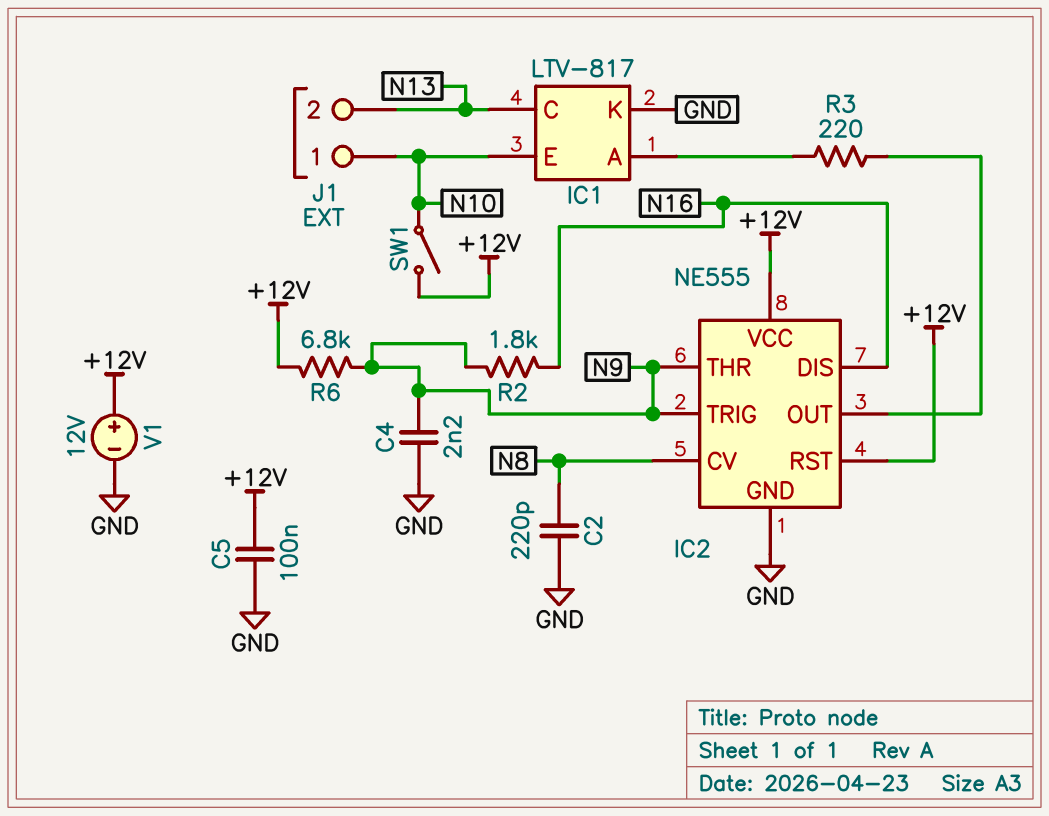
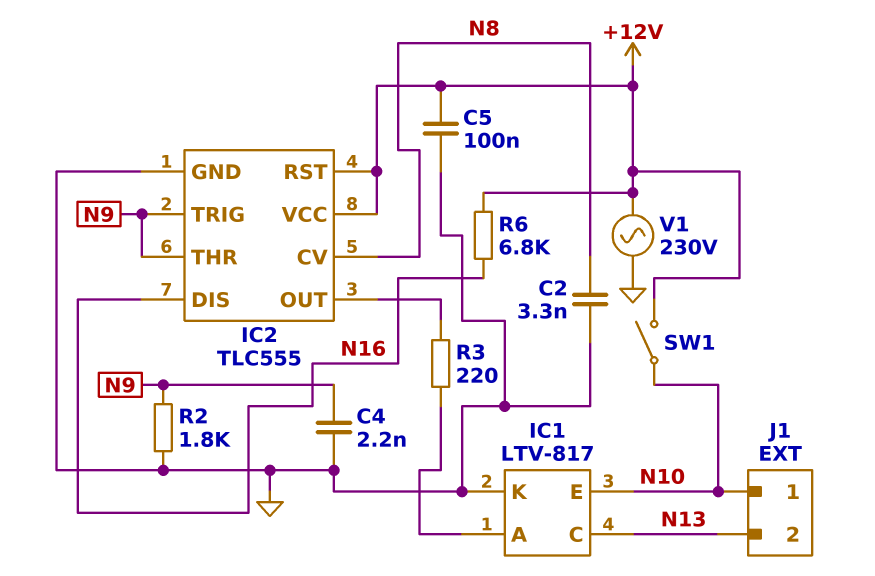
C2: 220pF (GND, N8) -> 3.3nF (GND, N8)
IC2: NE555 -> TLC555
R2: 1.8k (N9, N16) -> 1.8k (GND, N9)
R6: 6.8k (+12V, N9) -> 6.8k (+12V, N16)
V1: 12V (plus +12V, minus GND) -> AC 230V (+12V, GND)

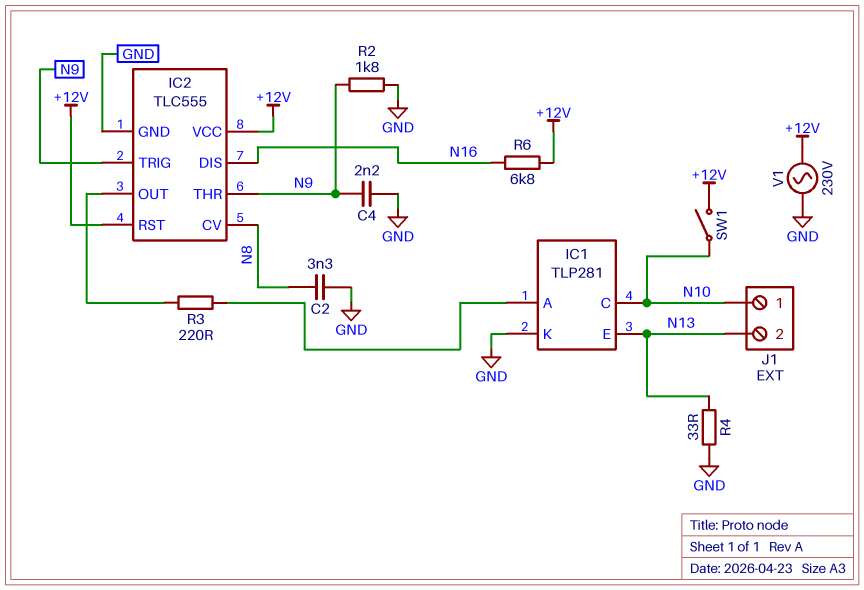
C5: 100nF (+12V, GND) -> none
IC1: LTV-817 -> TLP281
IC1 pin C: N13 -> N10
IC1 pin E: N10 -> N13
R4: none -> 33 (GND, N13)

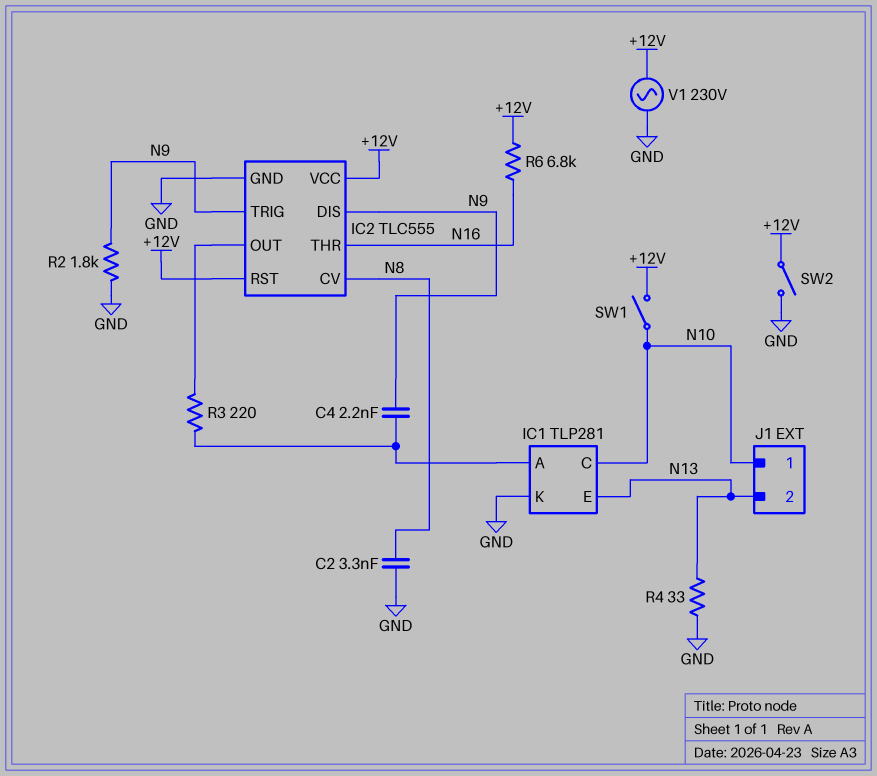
C4: 2.2nF (GND, N9) -> 2.2nF (IC1/A, N9)
IC2 pin DIS: N16 -> N9
IC2 pin THR: N9 -> N16
SW2: none -> switch (+12V, GND)

